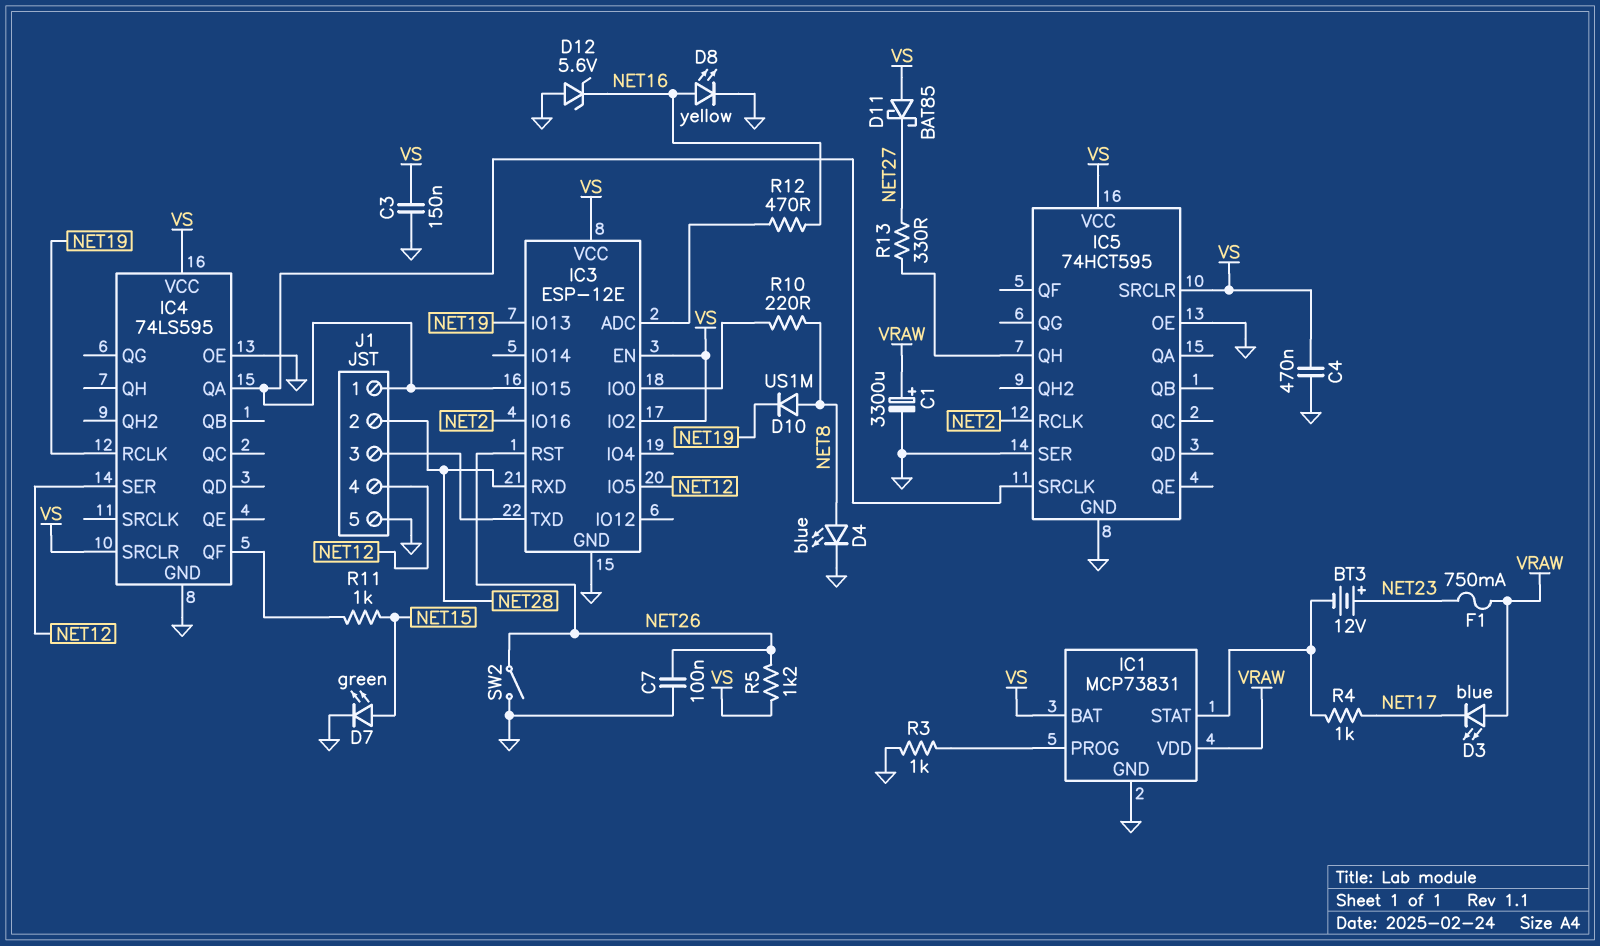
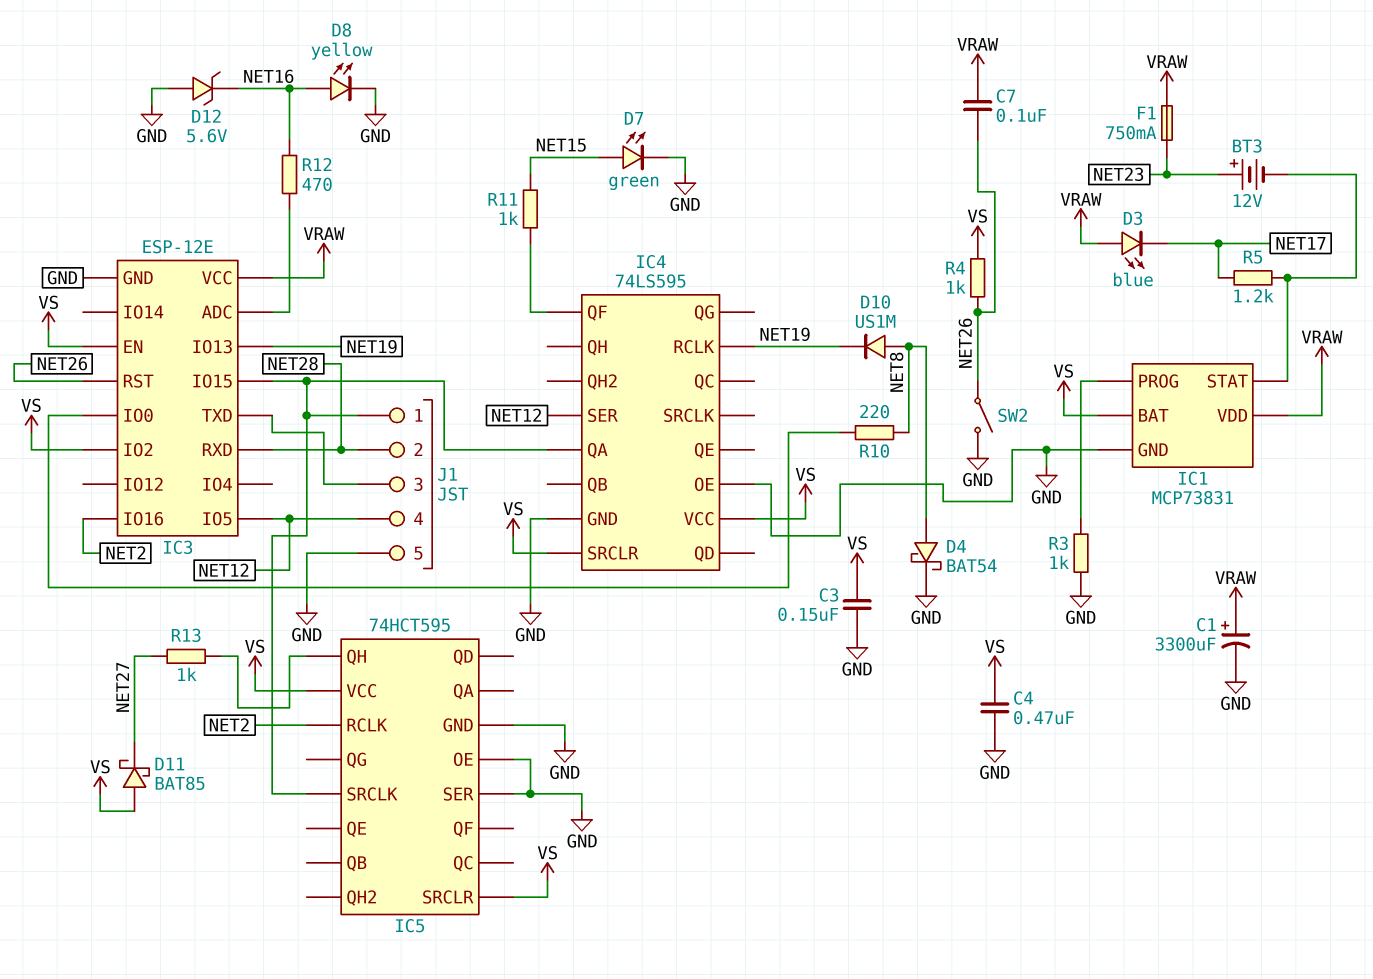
C7: 100nF (GND, NET26) -> 100nF (NET26, VRAW)
D4: LED blue (A NET8, K GND) -> schottky BAT54 (A NET8, K GND)
IC3 pin VCC: VS -> VRAW
R4: 1k (IC1/STAT, NET17) -> 1k (NET26, VS)
R5: 1.2k (NET26, VS) -> 1.2k (IC1/STAT, NET17)
R13: 330 (IC5/QH, NET27) -> 1k (IC5/QH, NET27)

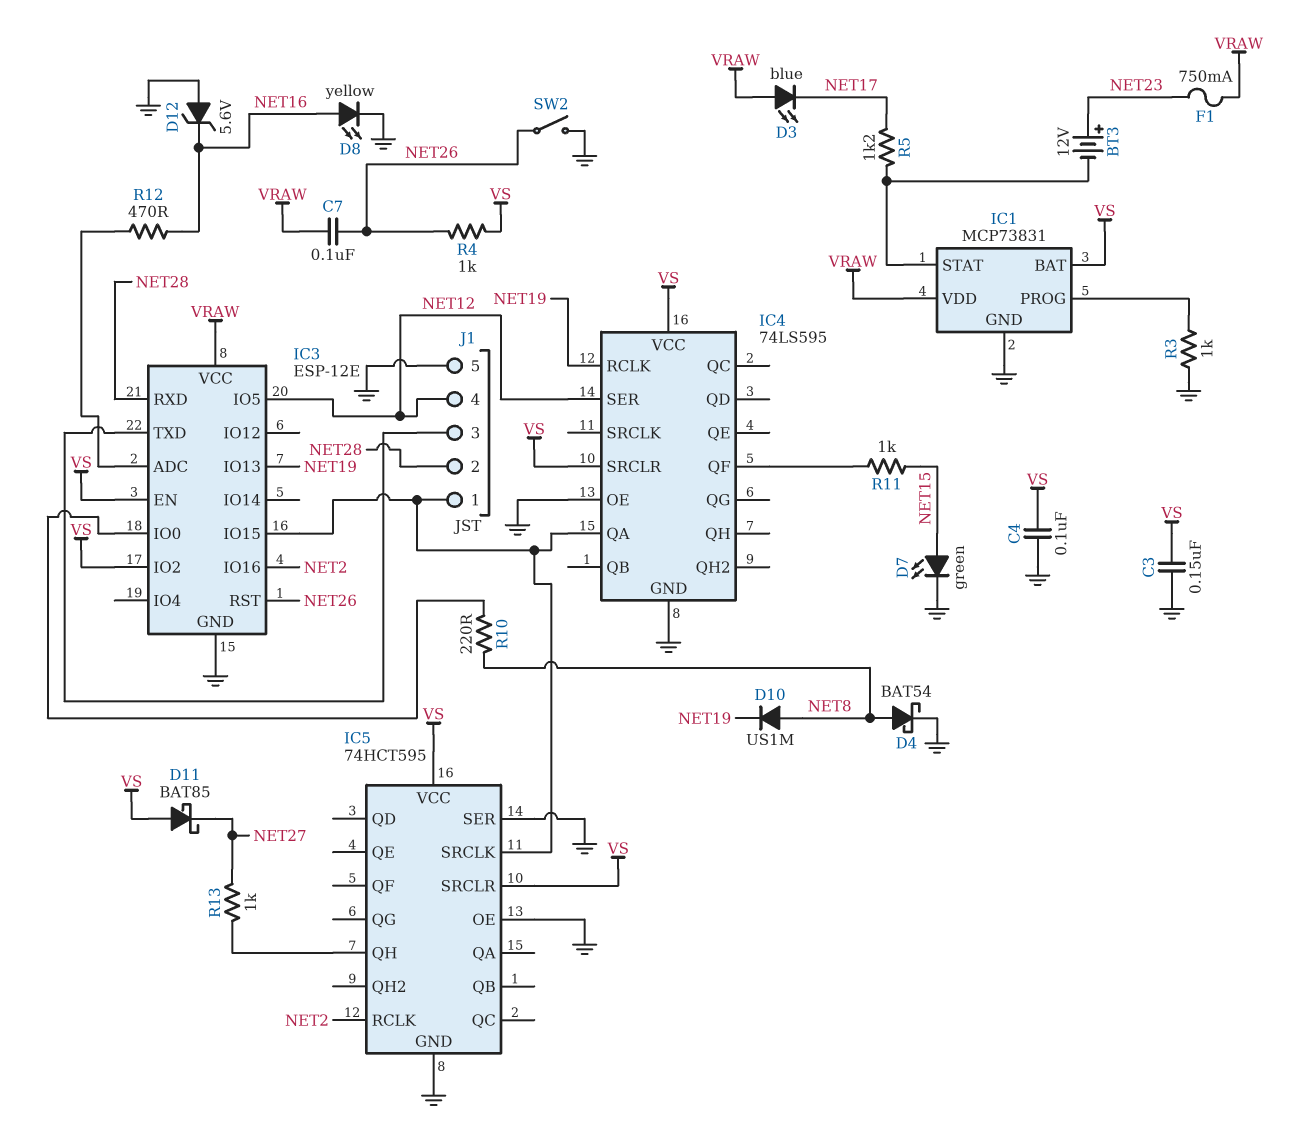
C1: 3300uF (plus VRAW, minus GND) -> none
C4: 470nF (GND, VS) -> 100nF (GND, VS)

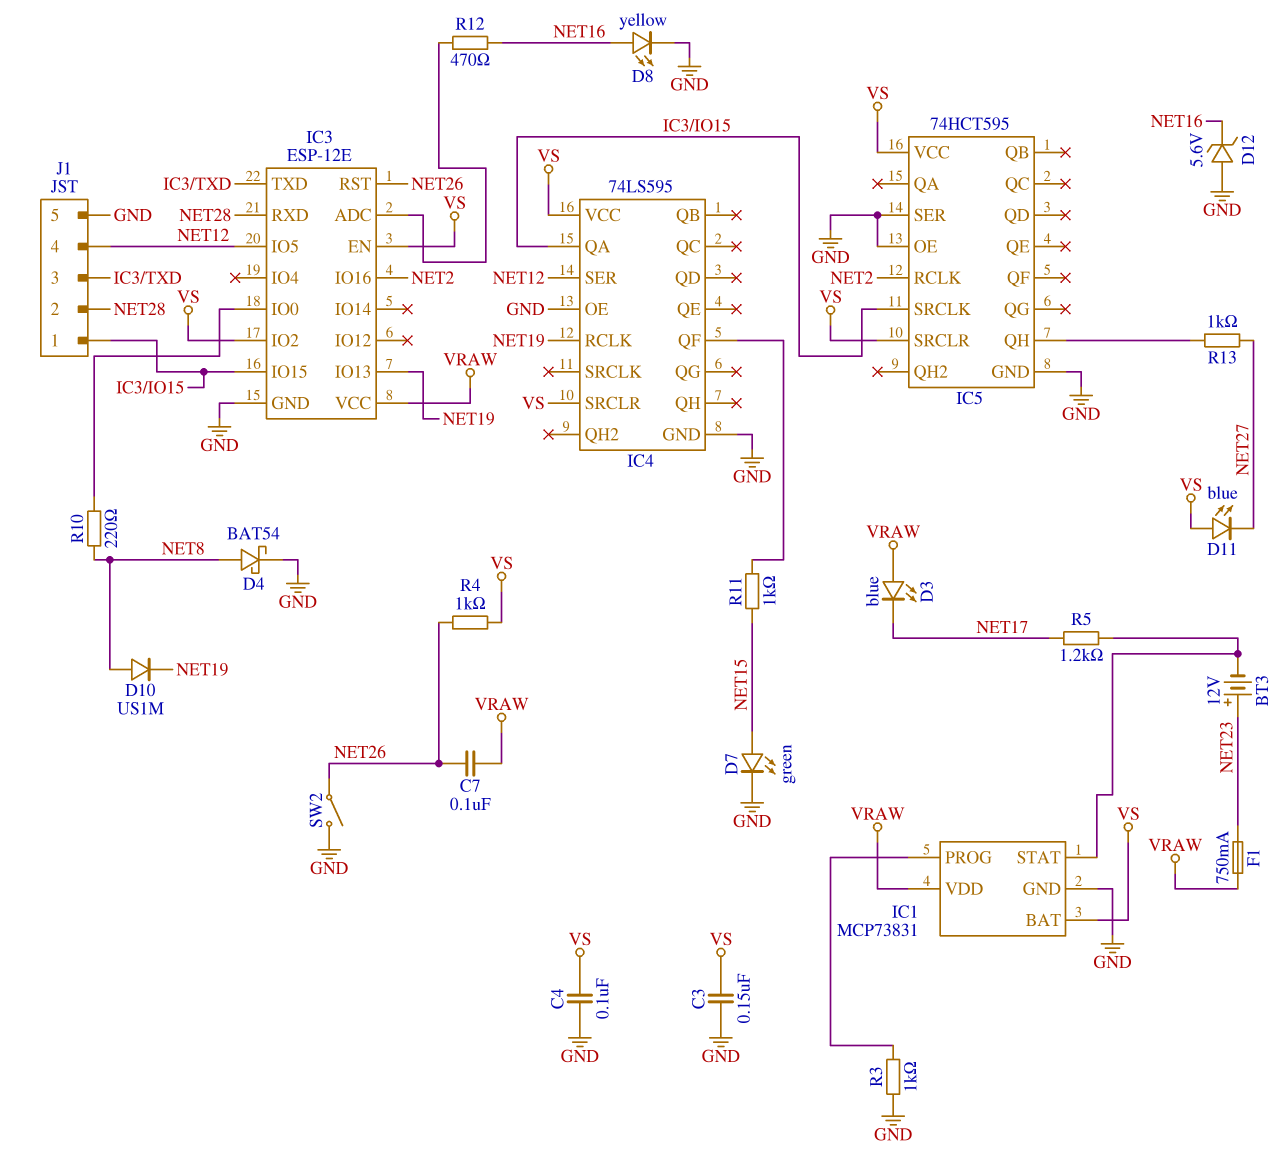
D11: schottky BAT85 (A VS, K NET27) -> LED blue (A VS, K NET27)

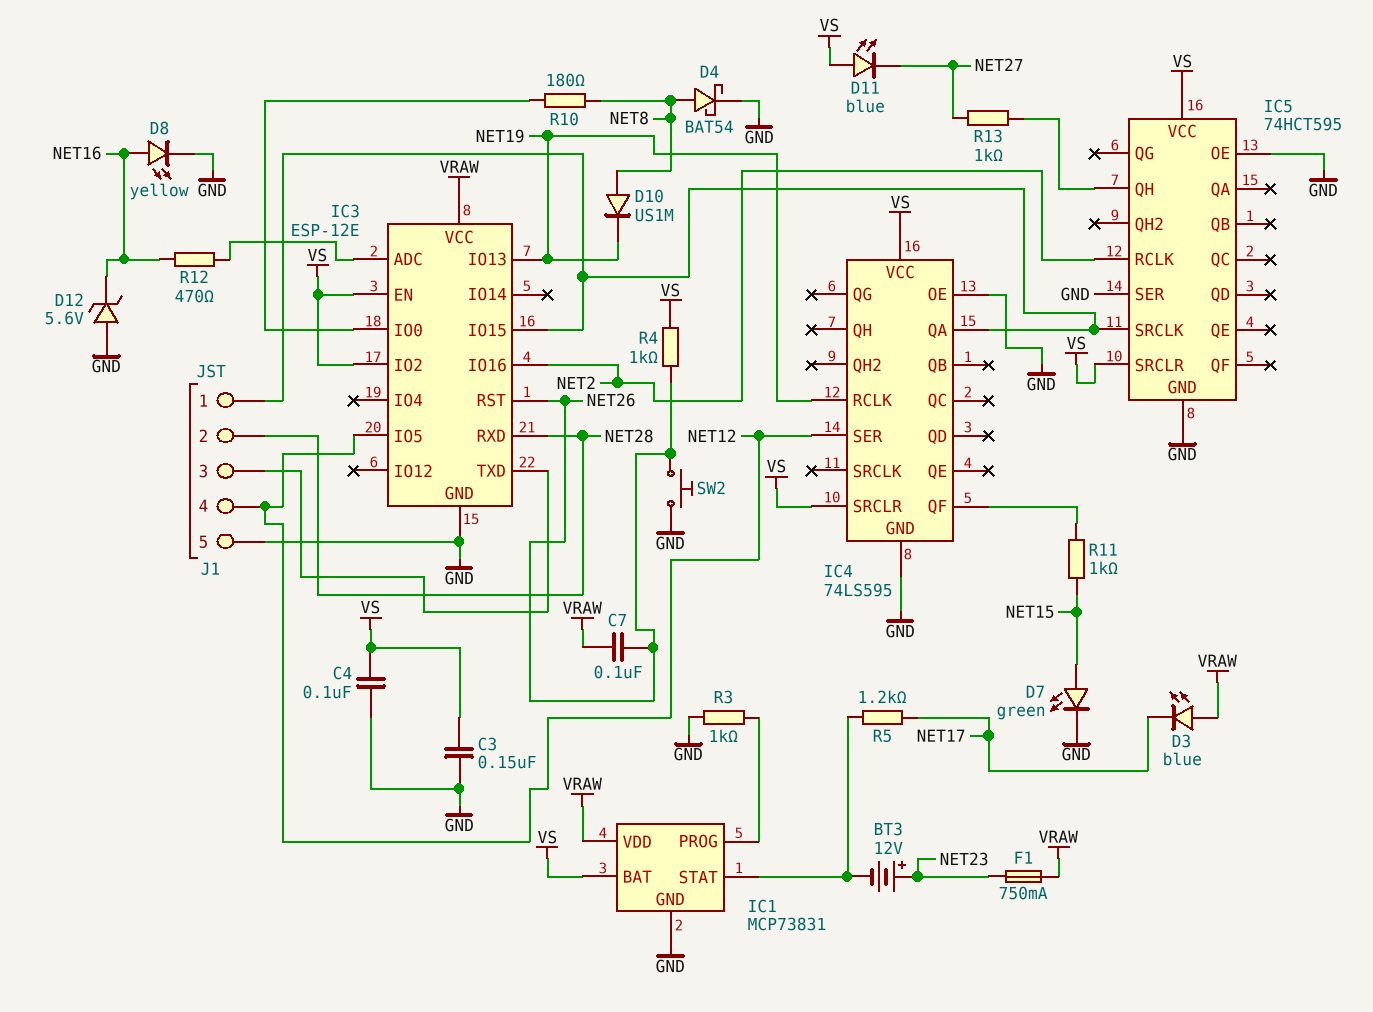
R10: 220 (IC3/IO0, NET8) -> 180 (IC3/IO0, NET8)
SW2: switch (GND, NET26) -> button (GND, NET26)

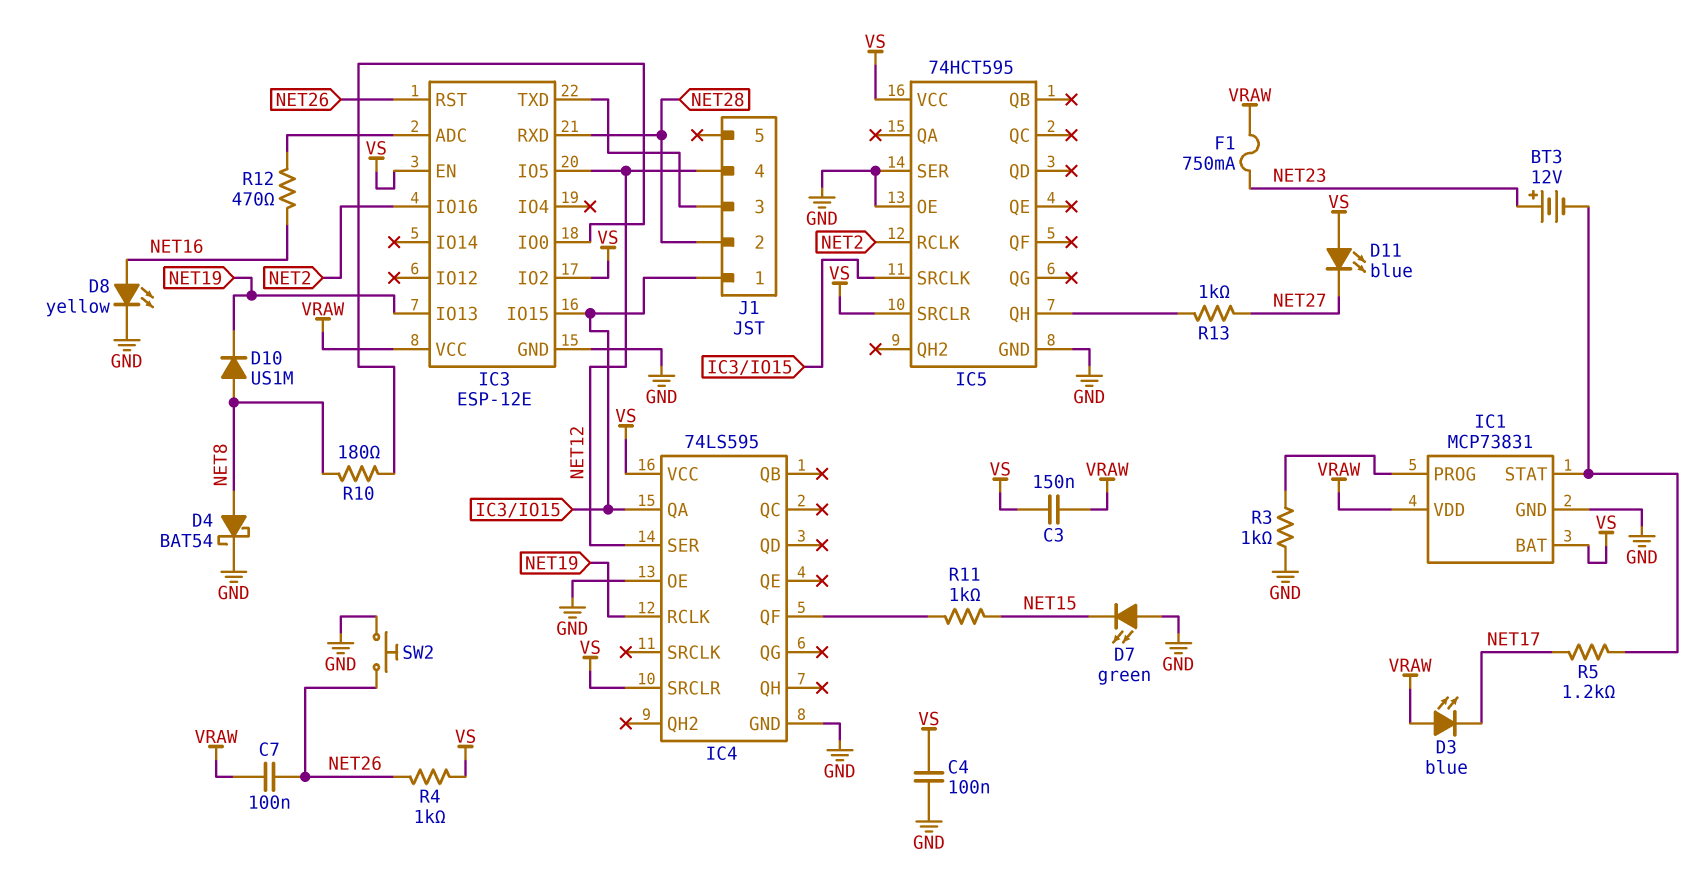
C3: 150nF (GND, VS) -> 150nF (VRAW, VS)
D7: LED green (A NET15, K GND) -> LED green (A GND, K NET15)
D12: zener 5.6V (A GND, K NET16) -> none
J1 pin 5: GND -> none

